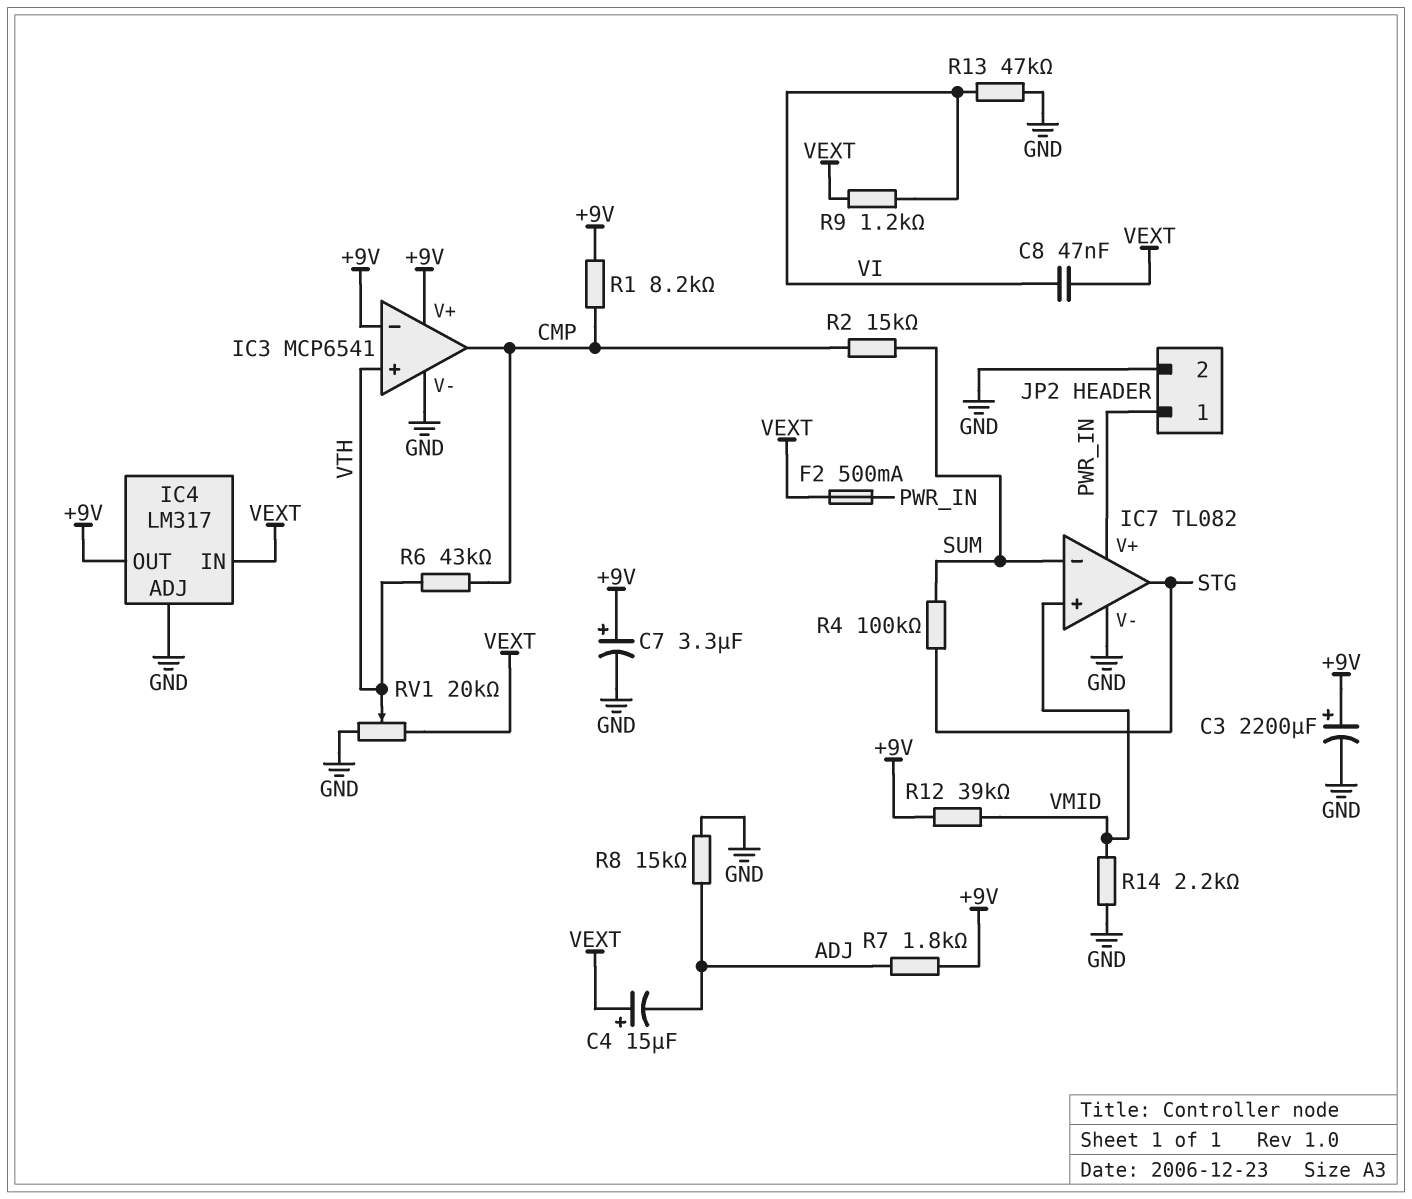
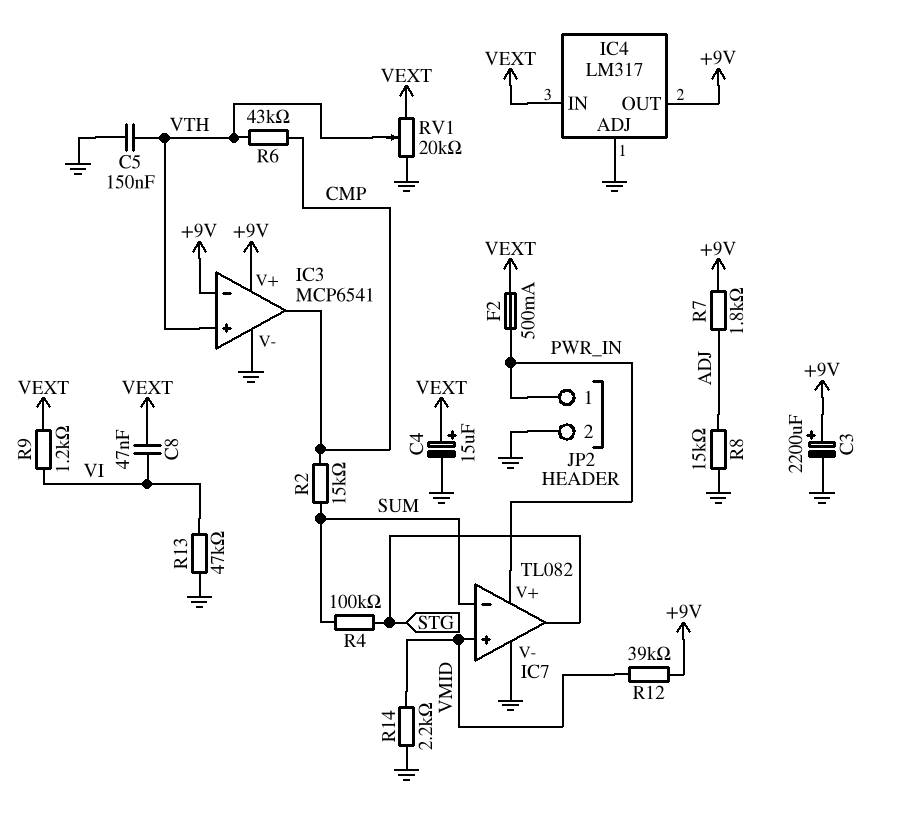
C4: 15uF (plus VEXT, minus ADJ) -> 15uF (plus VEXT, minus GND)
C5: none -> 150nF (GND, VTH)
C7: 3.3uF (plus +9V, minus GND) -> none
R1: 8.2k (+9V, CMP) -> none

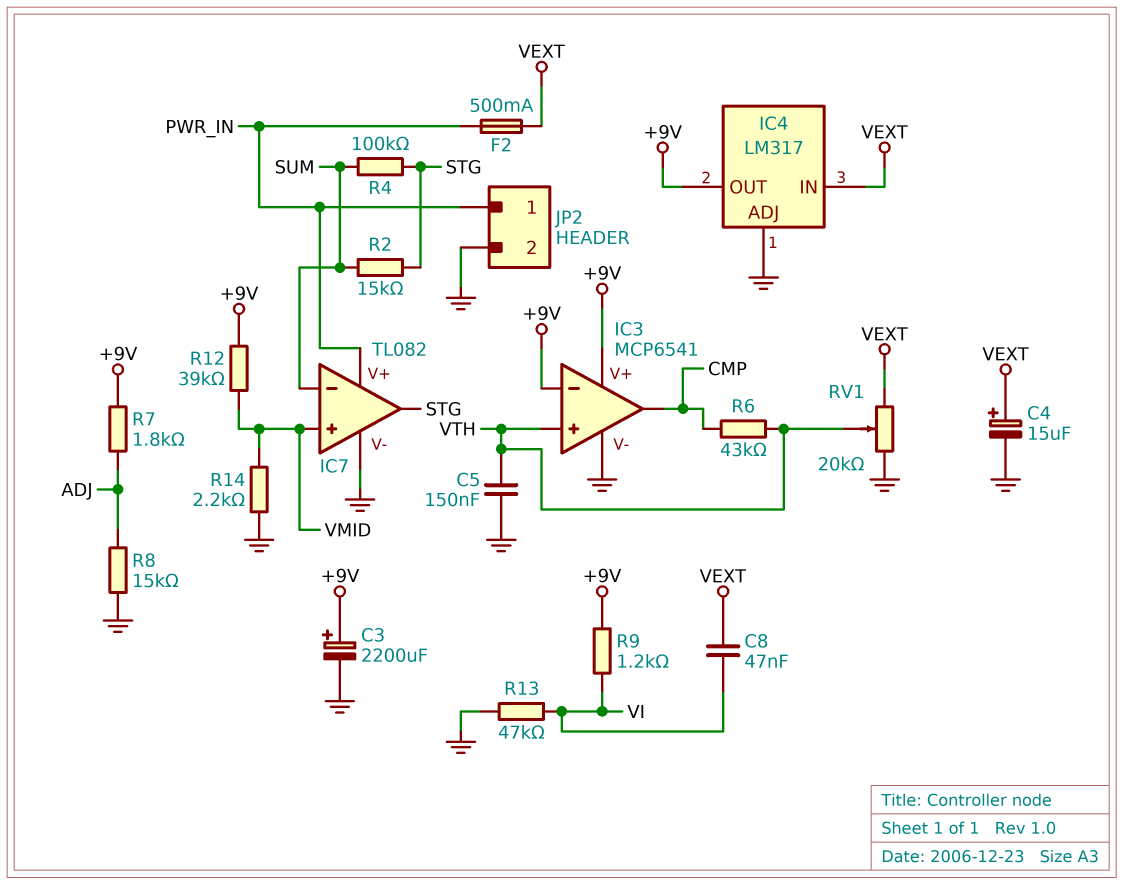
R2: 15k (CMP, SUM) -> 15k (STG, SUM)
R9: 1.2k (VEXT, VI) -> 1.2k (+9V, VI)

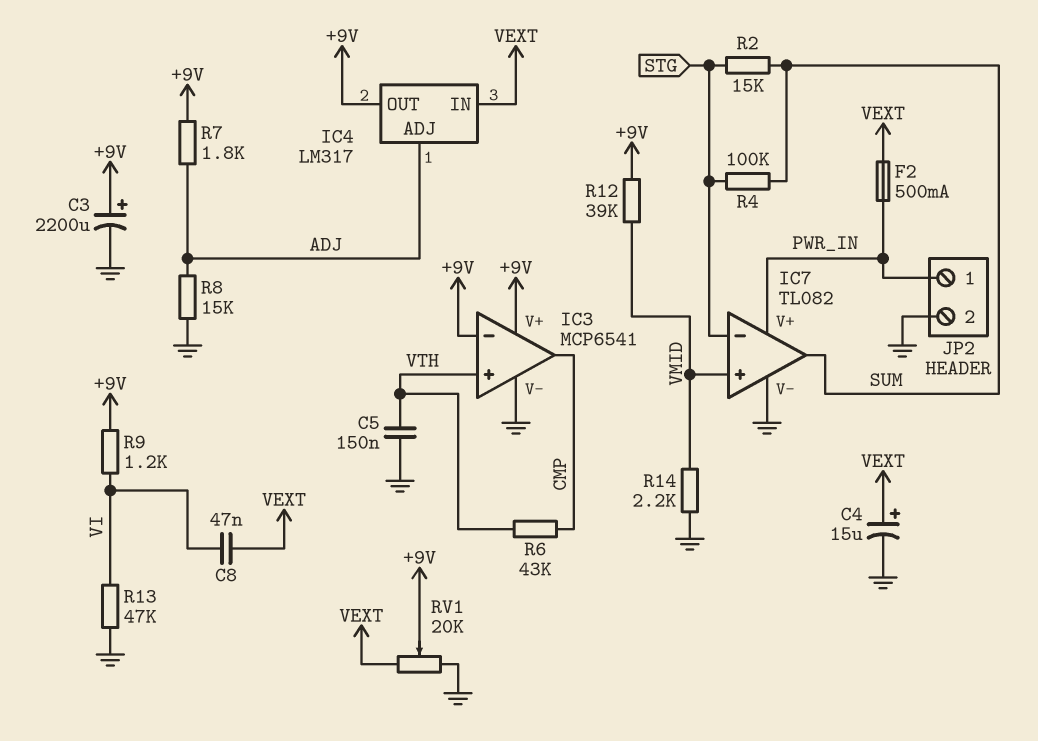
IC4 pin ADJ: GND -> ADJ
IC7 pin in-: SUM -> STG
IC7 pin out: STG -> SUM
RV1: 20k (GND, VEXT, wiper VTH) -> 20k (GND, VEXT, wiper +9V)

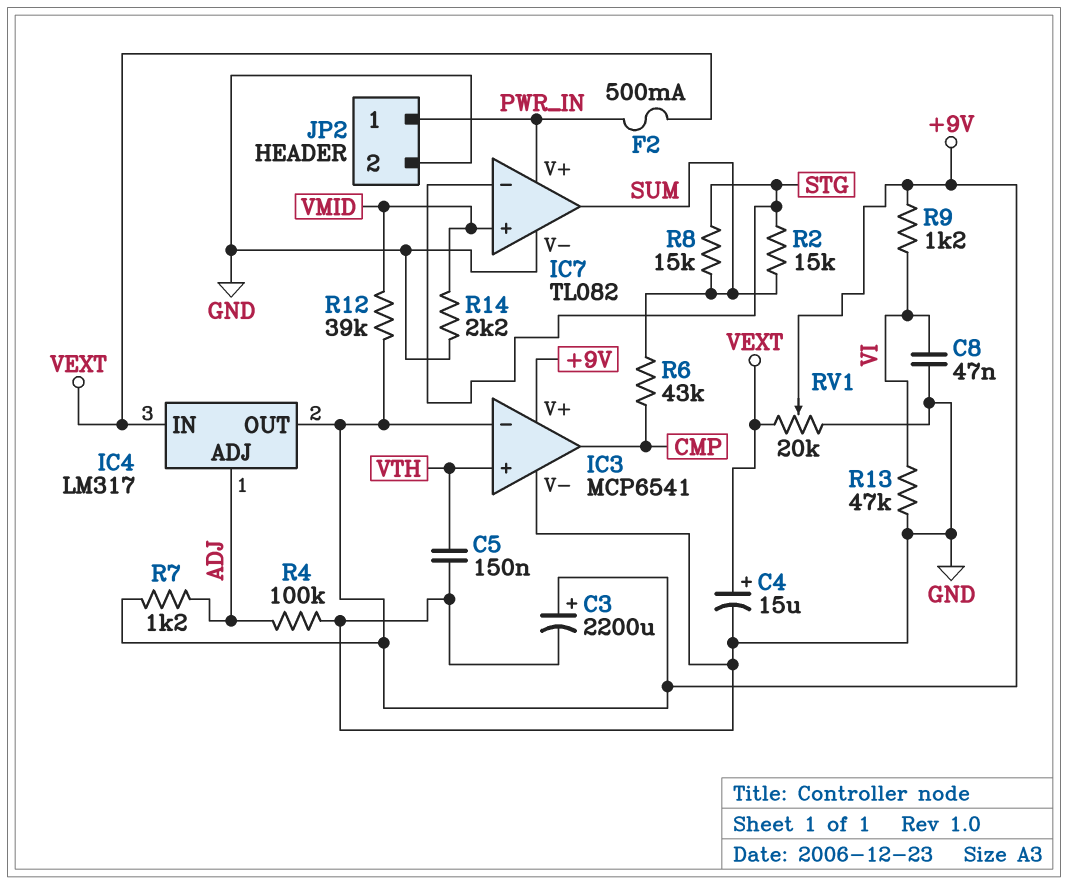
C8: 47nF (VEXT, VI) -> 47nF (GND, VI)
R4: 100k (STG, SUM) -> 100k (ADJ, GND)
R6: 43k (CMP, VTH) -> 43k (CMP, SUM)
R7: 1.8k (+9V, ADJ) -> 1.2k (+9V, ADJ)
R8: 15k (ADJ, GND) -> 15k (STG, SUM)

